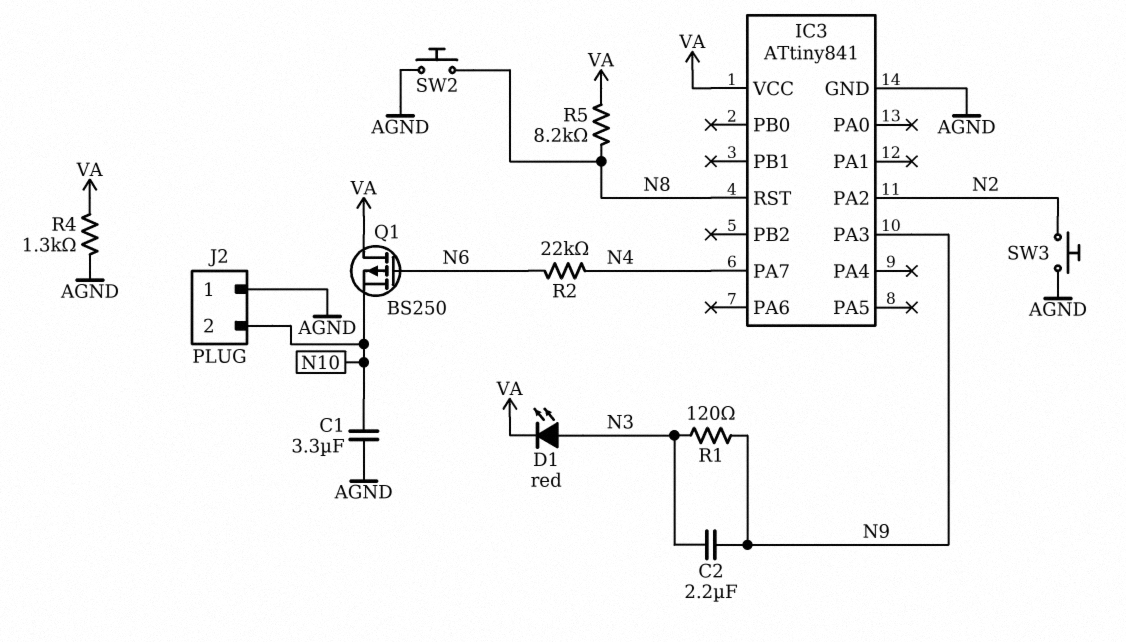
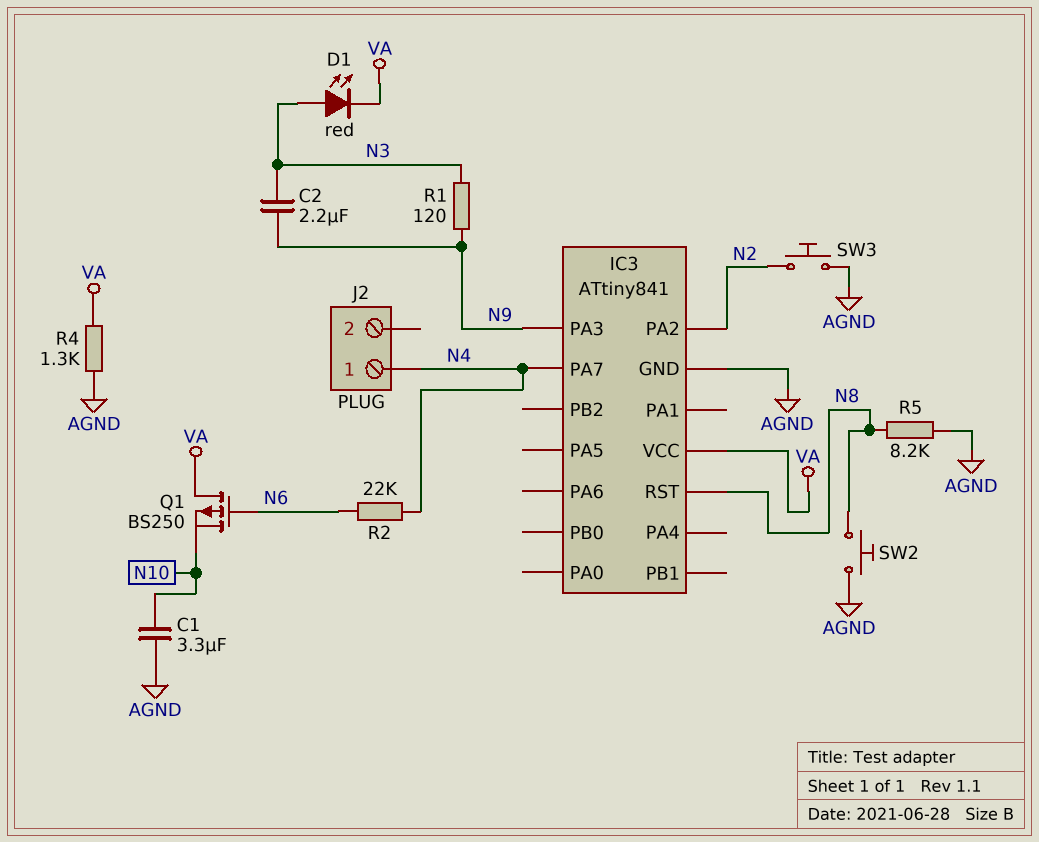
J2 pin 1: AGND -> N4
J2 pin 2: N10 -> none
R5: 8.2k (N8, VA) -> 8.2k (AGND, N8)

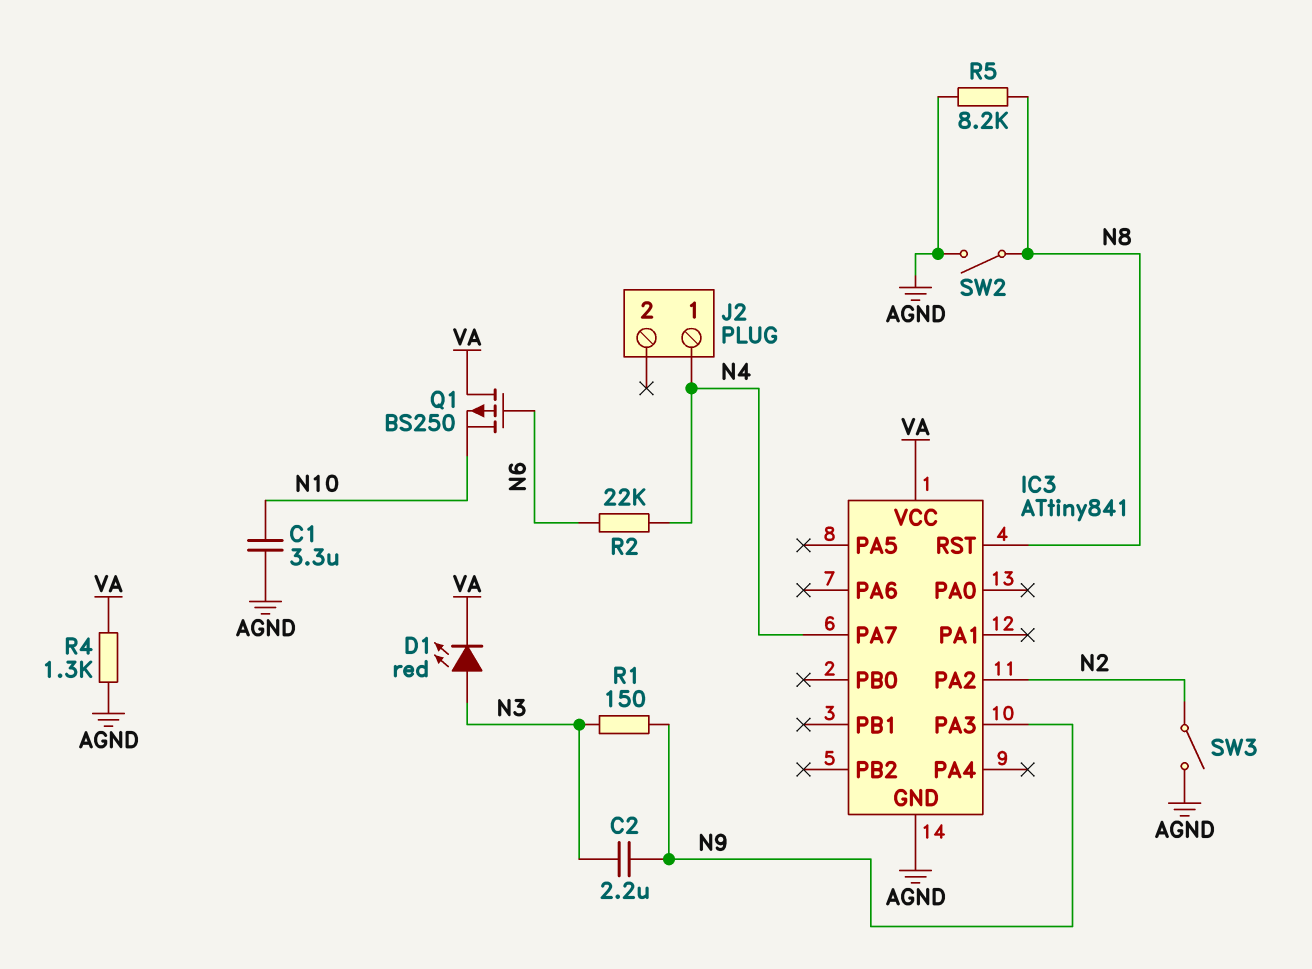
R1: 120 (N3, N9) -> 150 (N3, N9)
SW2: button (AGND, N8) -> switch (AGND, N8)
SW3: button (AGND, N2) -> switch (AGND, N2)

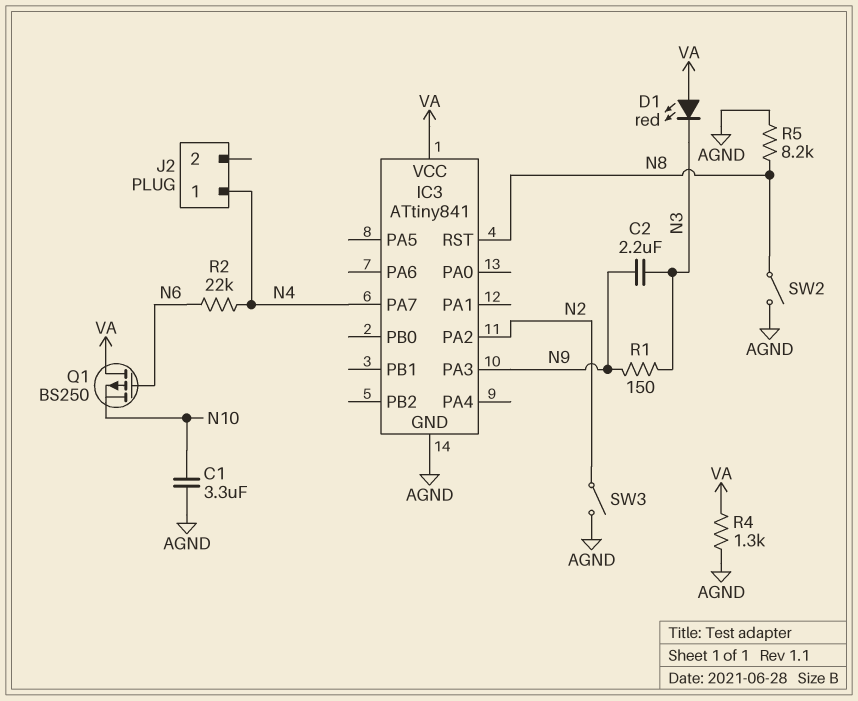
D1: LED red (A N3, K VA) -> LED red (A VA, K N3)

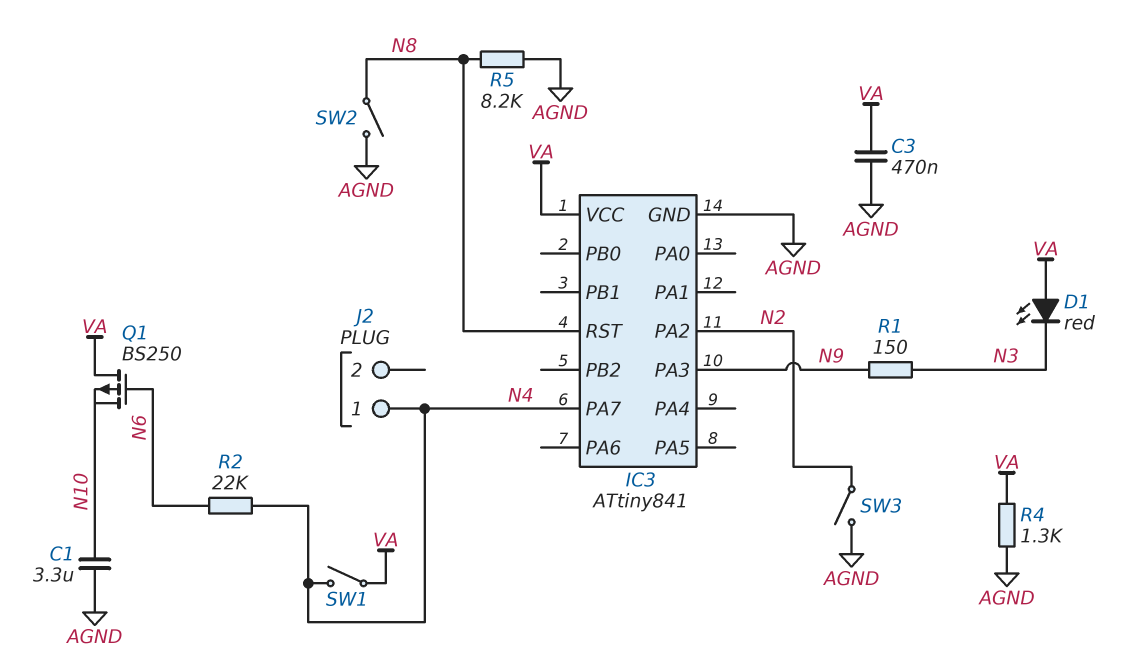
C2: 2.2uF (N3, N9) -> none
C3: none -> 470nF (AGND, VA)
SW1: none -> switch (N4, VA)

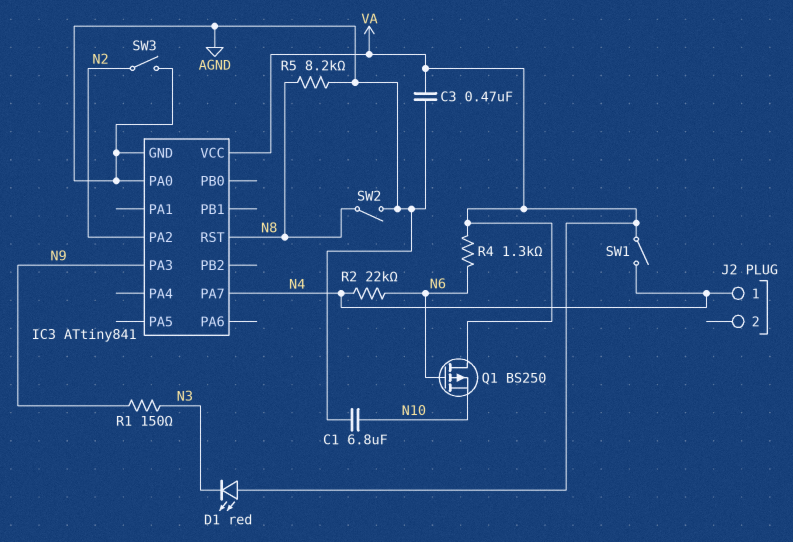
C1: 3.3uF (AGND, N10) -> 6.8uF (AGND, N10)
IC3 pin PA0: none -> AGND
R4: 1.3k (AGND, VA) -> 1.3k (N6, VA)

